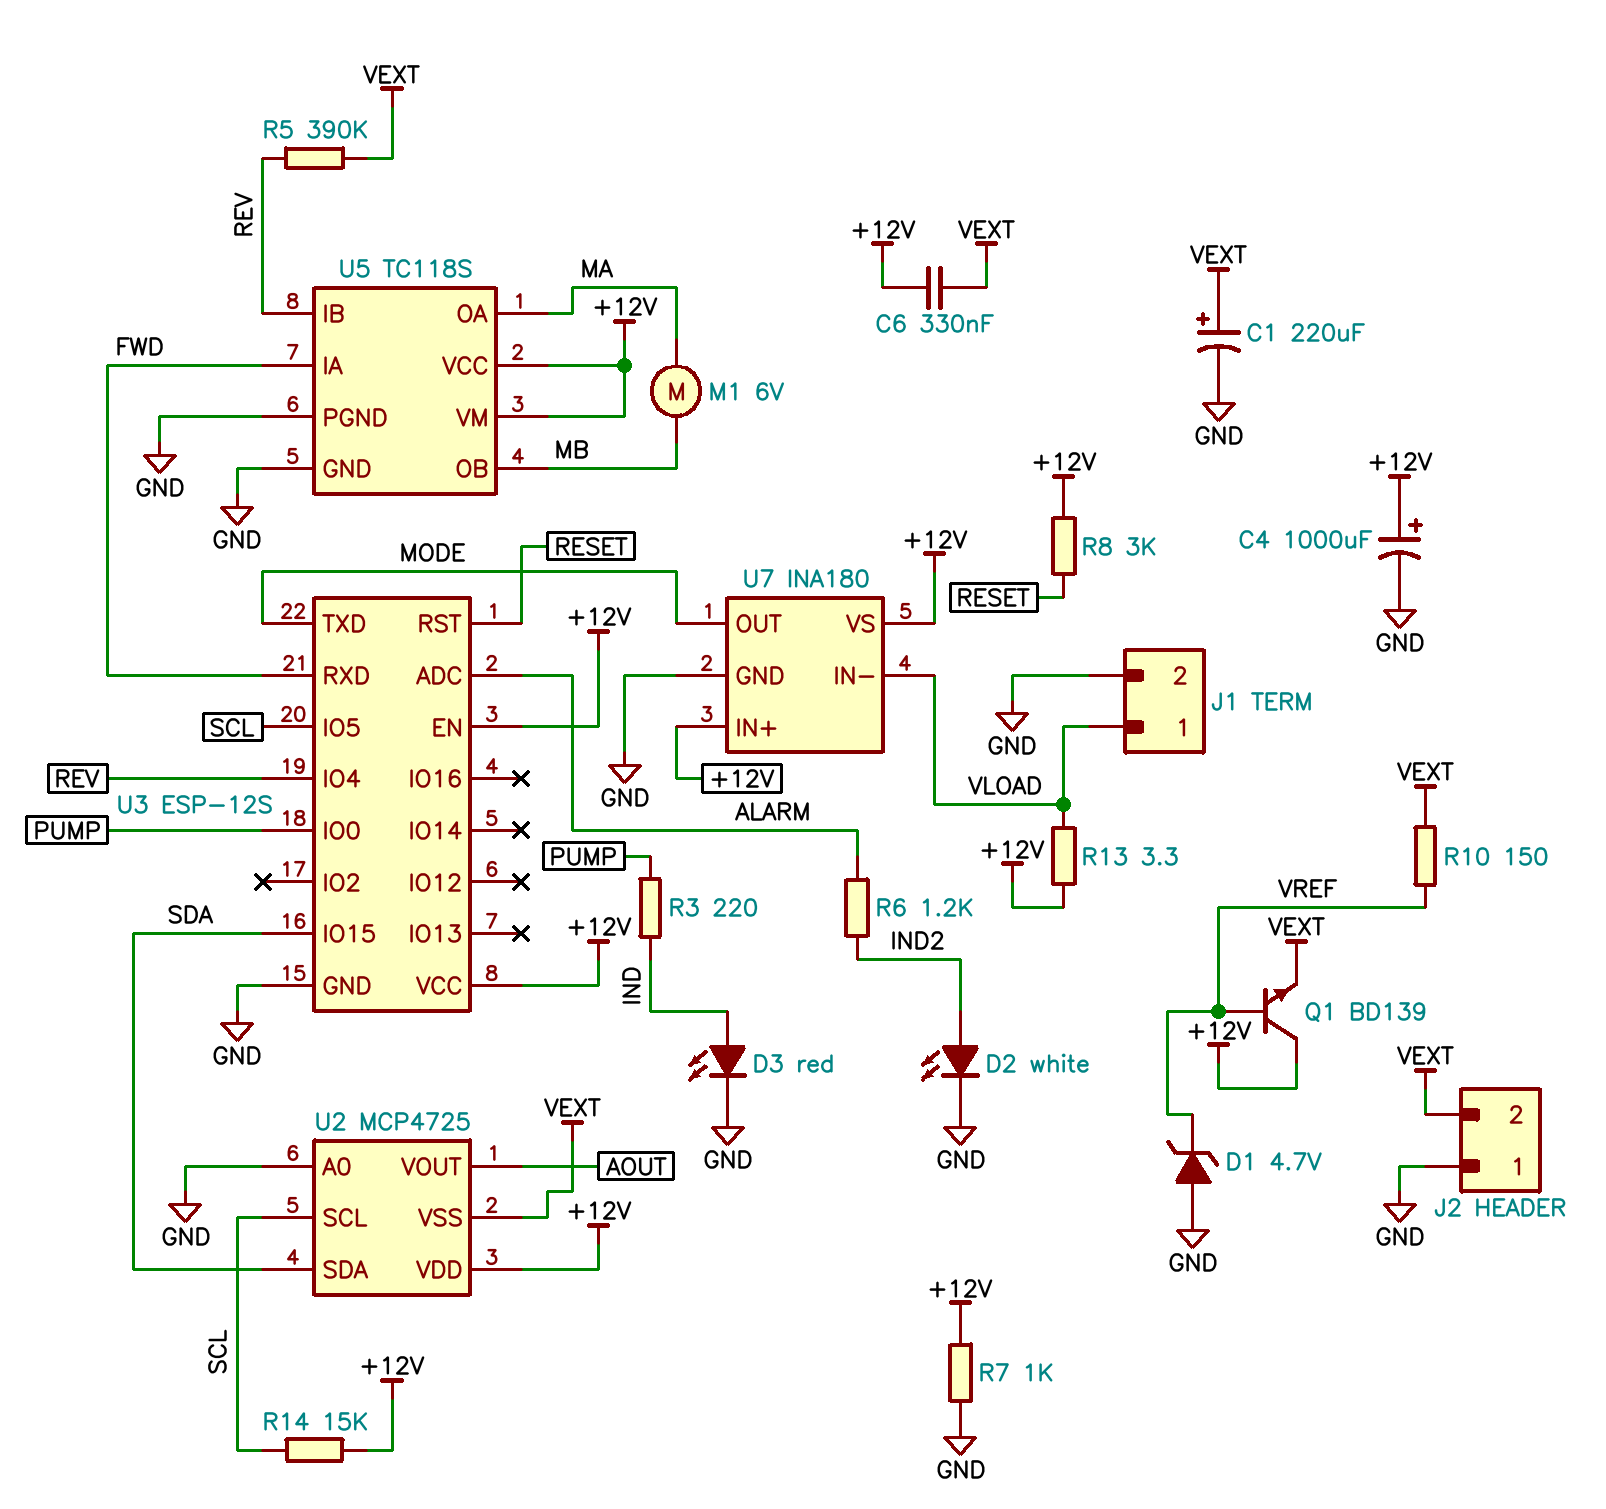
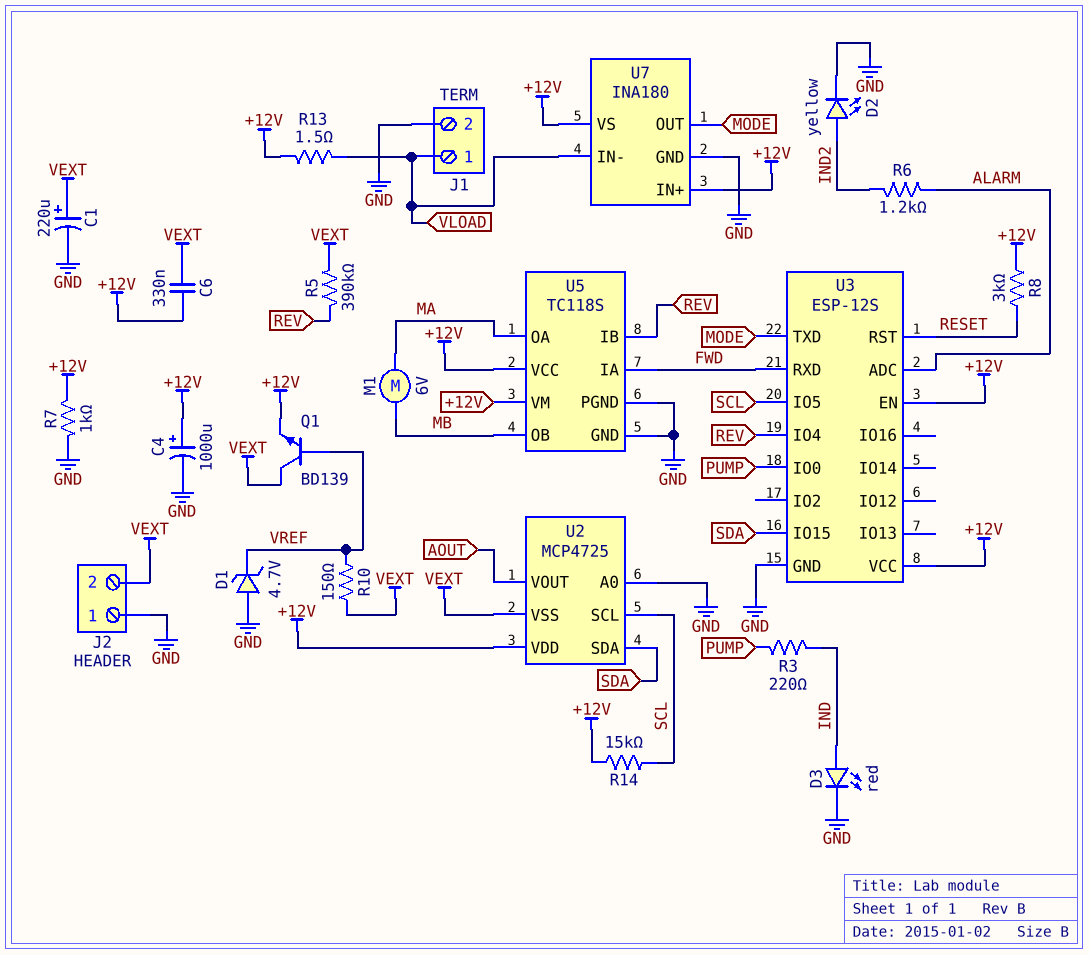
D2: LED white (A IND2, K GND) -> LED yellow (A IND2, K GND)
Q1: NPN BD139 (B VREF, C +12V, E VEXT) -> NPN BD139 (B VREF, C VEXT, E +12V)
R13: 3.3 (+12V, VLOAD) -> 1.5 (+12V, VLOAD)

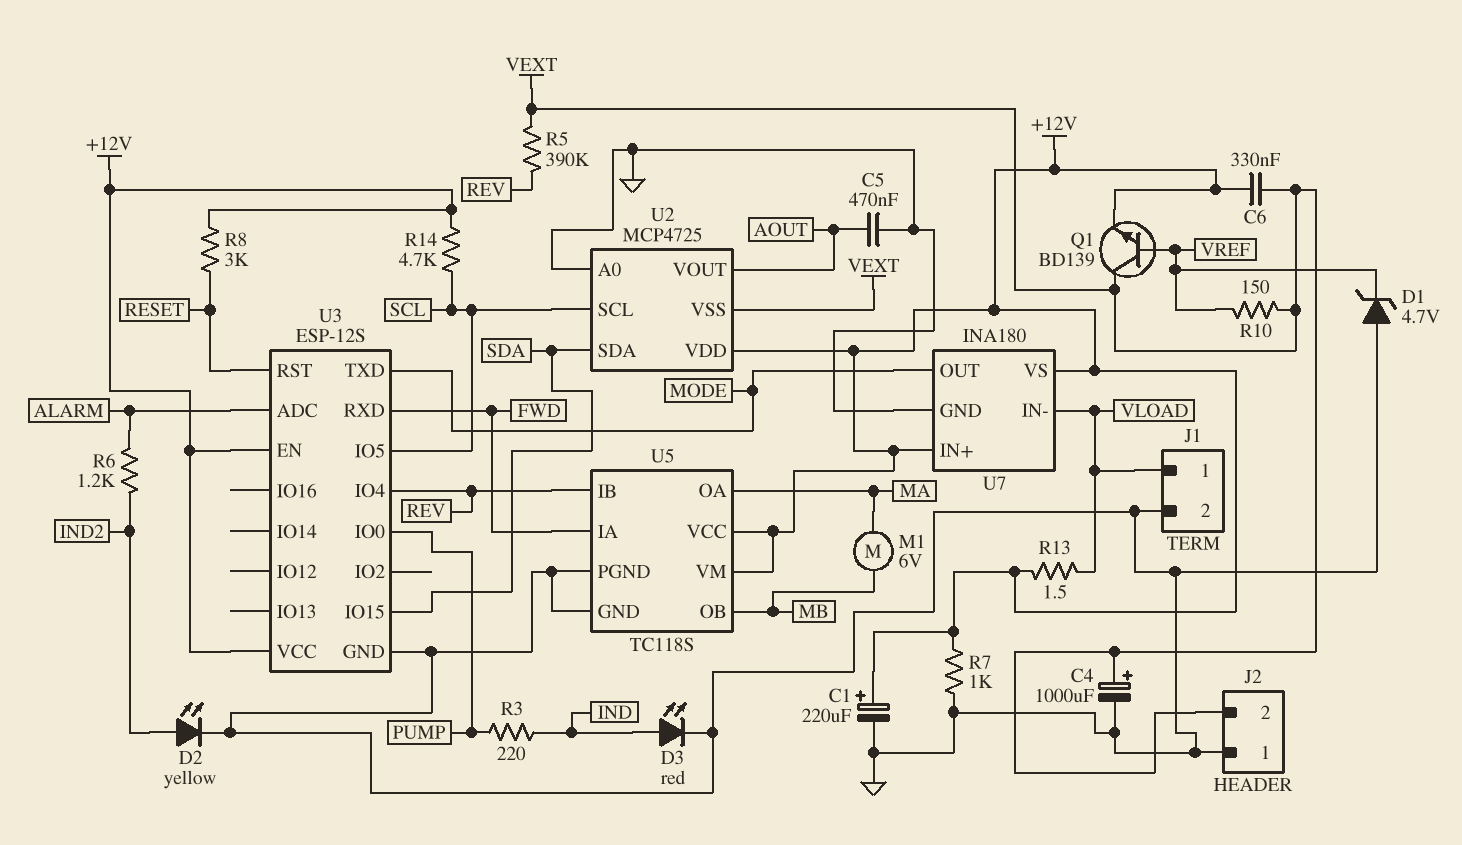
C1: 220uF (plus VEXT, minus GND) -> 220uF (plus +12V, minus GND)
C4: 1000uF (plus +12V, minus GND) -> 1000uF (plus VEXT, minus GND)
C5: none -> 470nF (AOUT, GND)
R14: 15k (+12V, SCL) -> 4.7k (+12V, SCL)

